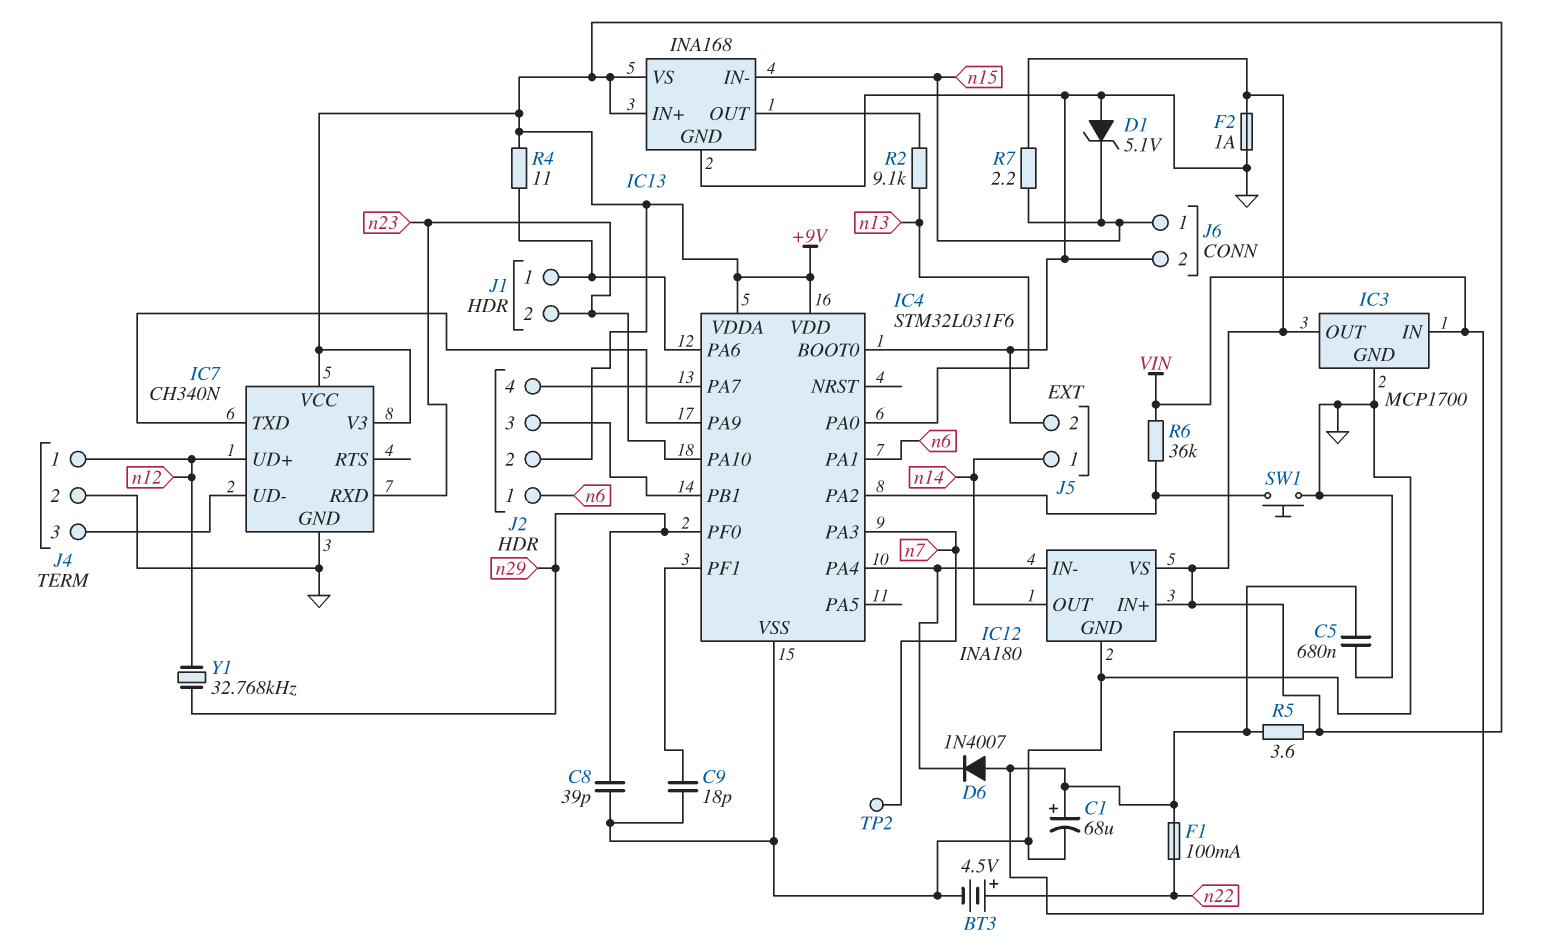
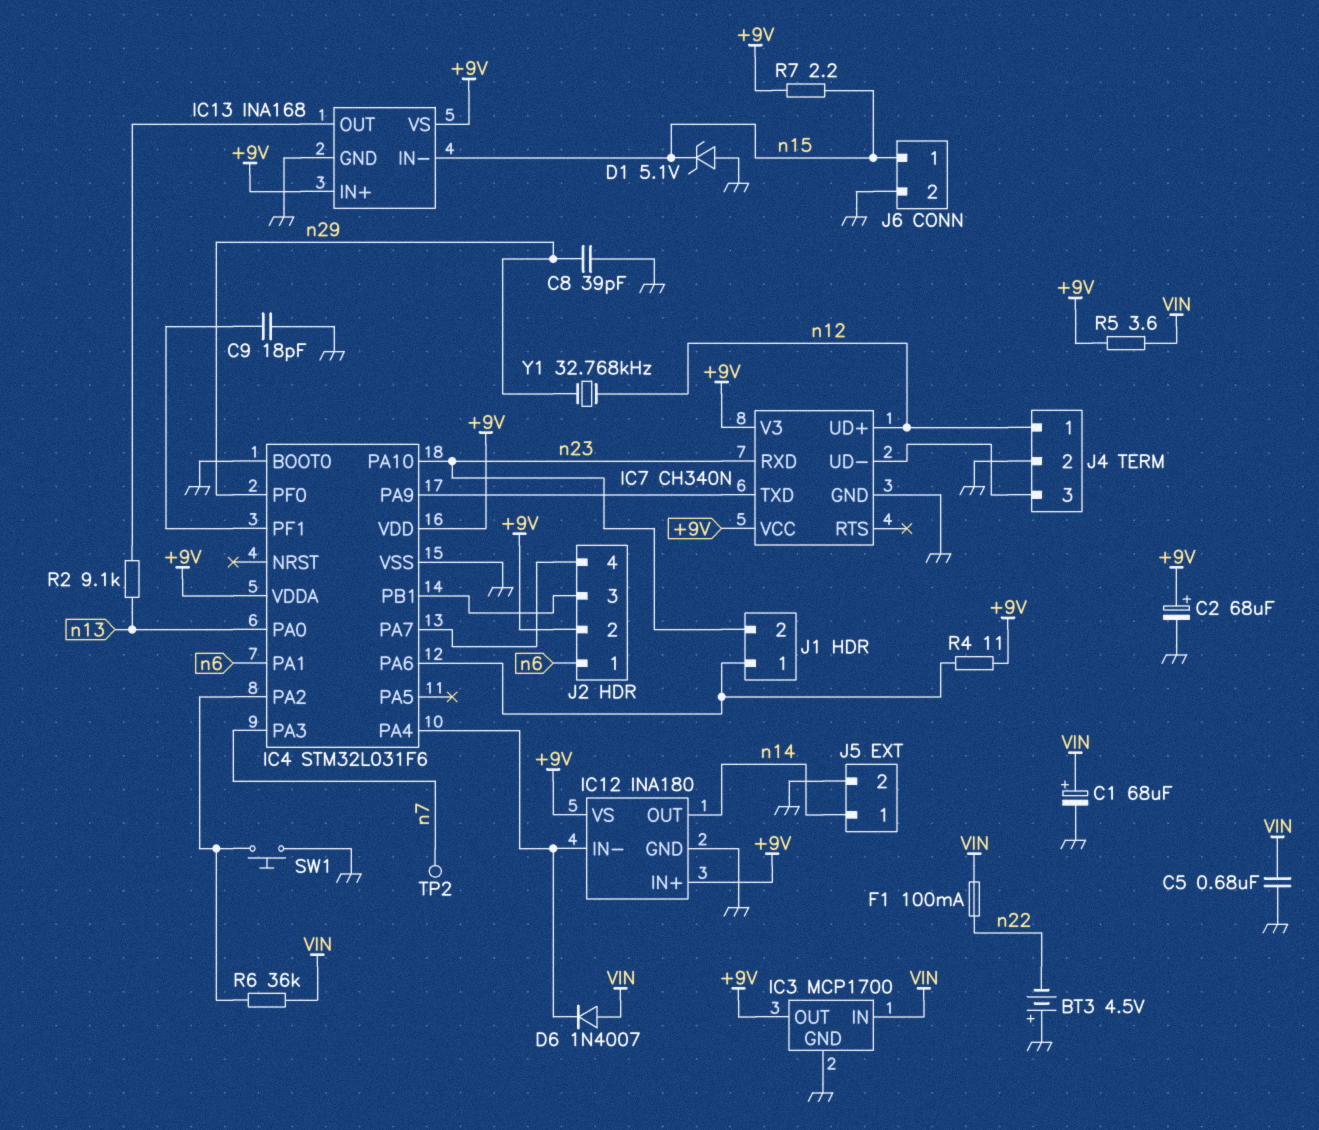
BT3: 4.5V (plus n22, minus GND) -> 4.5V (plus GND, minus n22)
C2: none -> 68uF (plus +9V, minus GND)
F2: 1A (+9V, GND) -> none

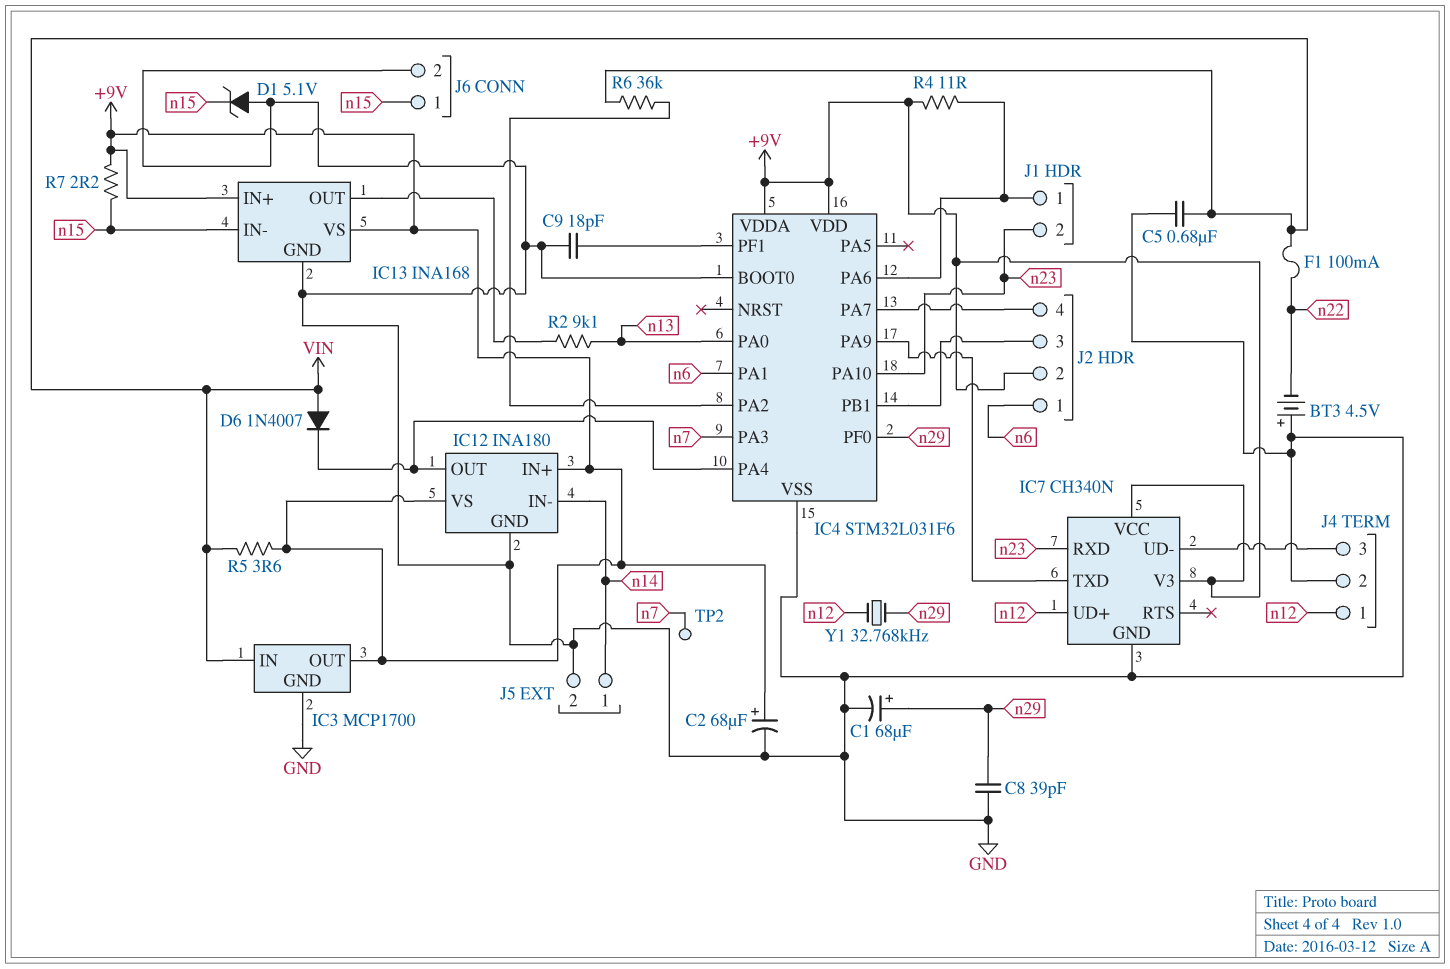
C1: 68uF (plus VIN, minus GND) -> 68uF (plus n29, minus GND)
IC12 pin IN-: IC4/PA4 -> n14
IC12 pin OUT: n14 -> IC4/PA4
SW1: button (GND, IC4/PA2) -> none

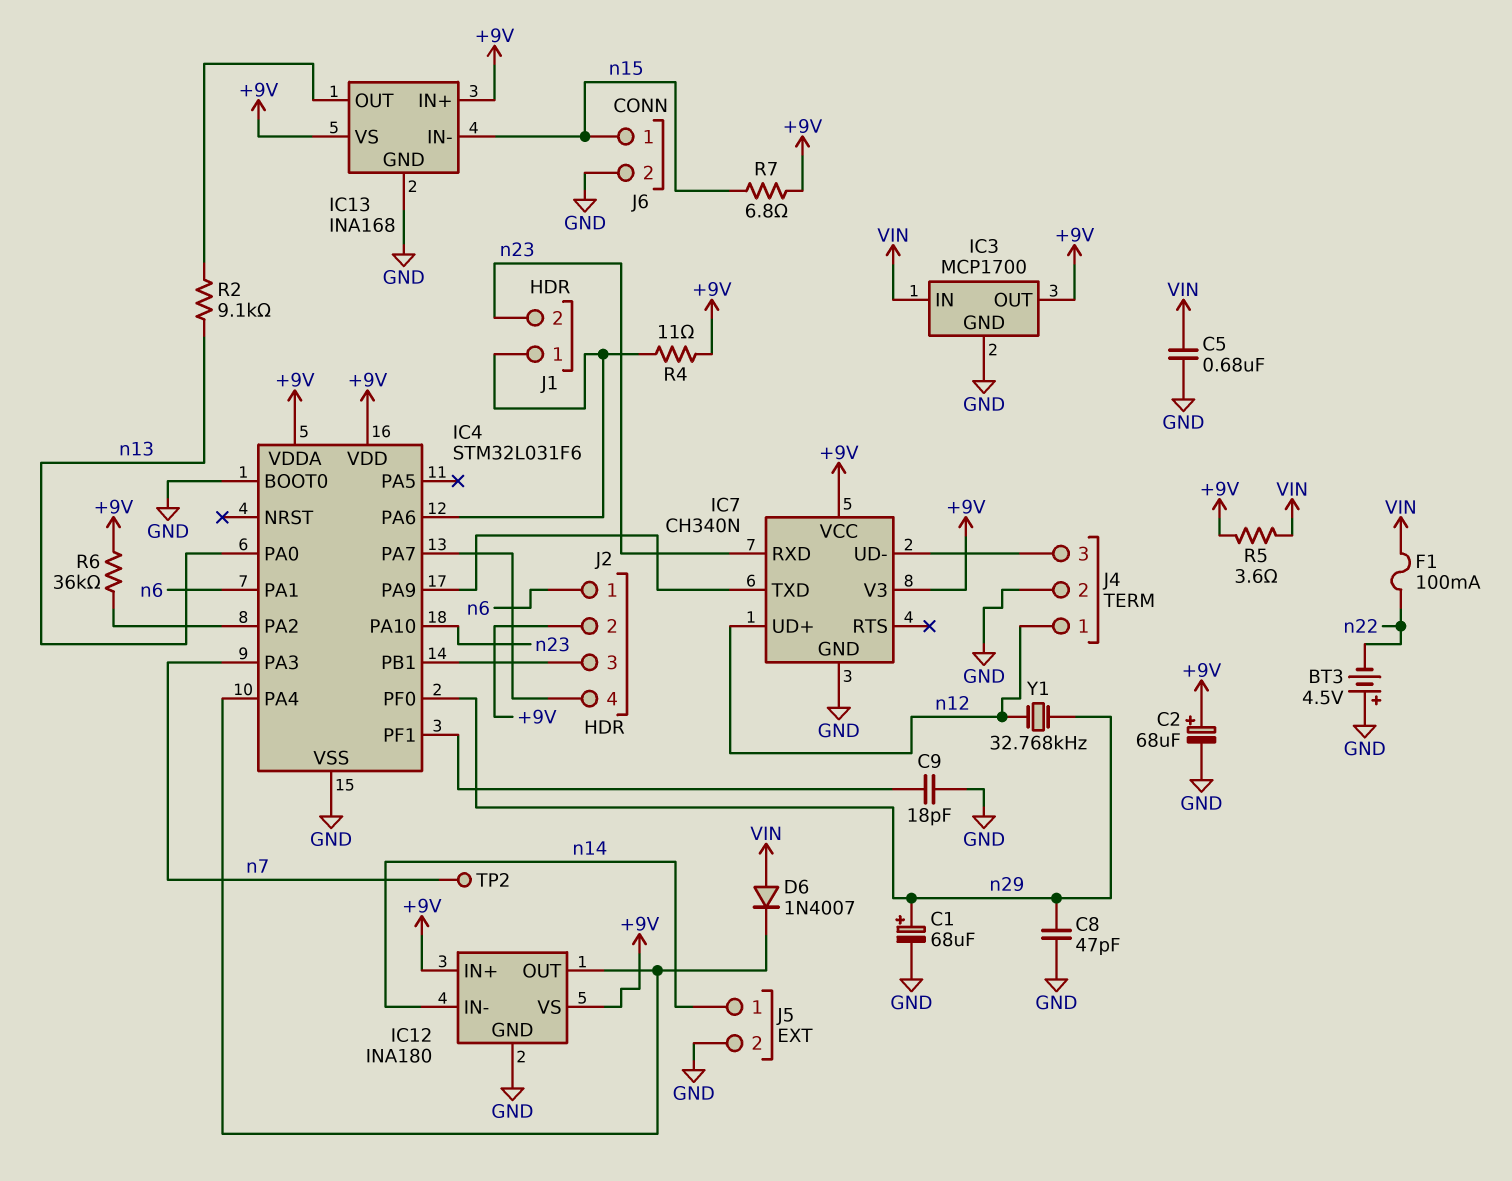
C8: 39pF (GND, n29) -> 47pF (GND, n29)
D1: zener 5.1V (A GND, K n15) -> none
R6: 36k (IC4/PA2, VIN) -> 36k (+9V, IC4/PA2)
R7: 2.2 (+9V, n15) -> 6.8 (+9V, n15)

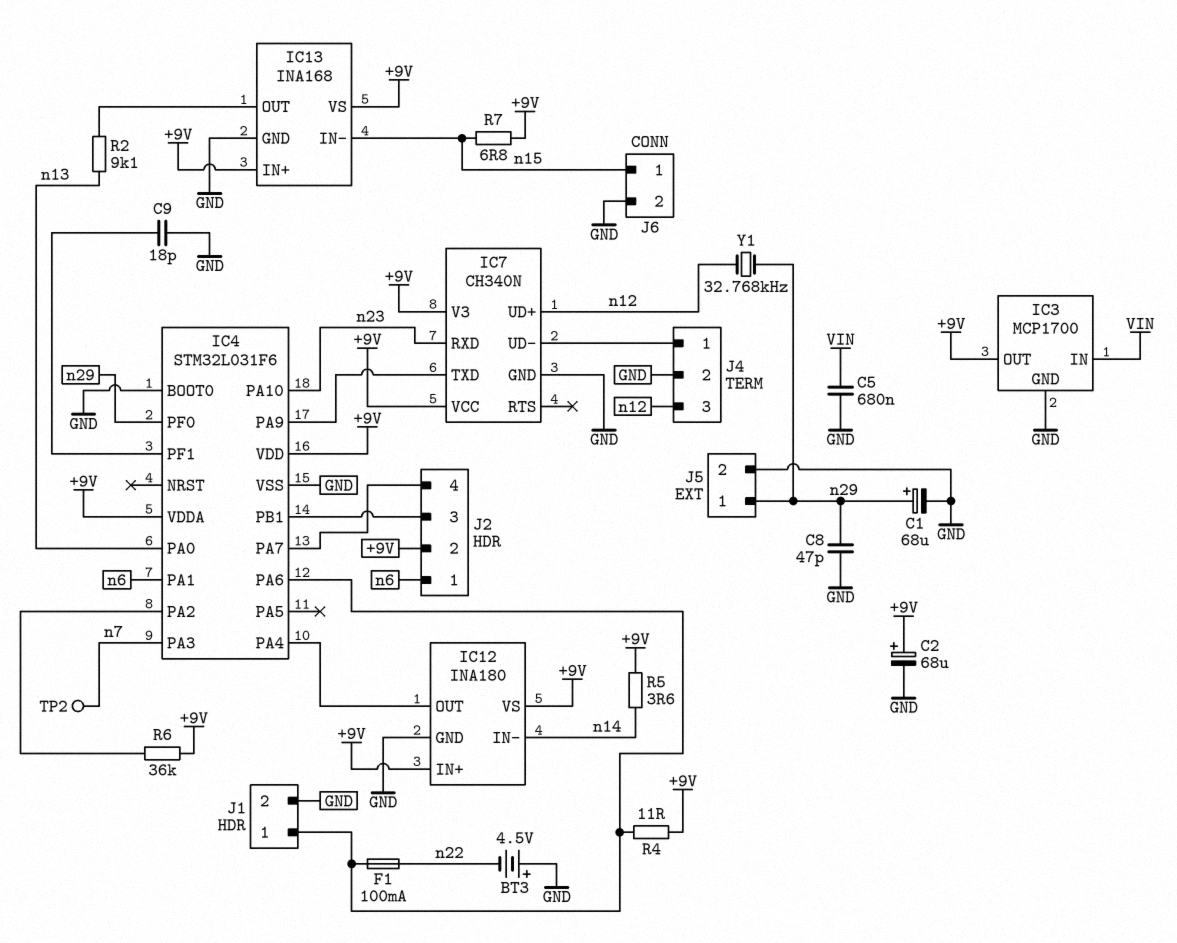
D6: diode 1N4007 (A VIN, K IC4/PA4) -> none
F1: 100mA (VIN, n22) -> 100mA (IC4/PA6, n22)
J1 pin 2: n23 -> GND
J4 pin 1: n12 -> IC7/UD-
J4 pin 3: IC7/UD- -> n12
J5 pin 1: n14 -> n29
R5: 3.6 (+9V, VIN) -> 3.6 (+9V, n14)

